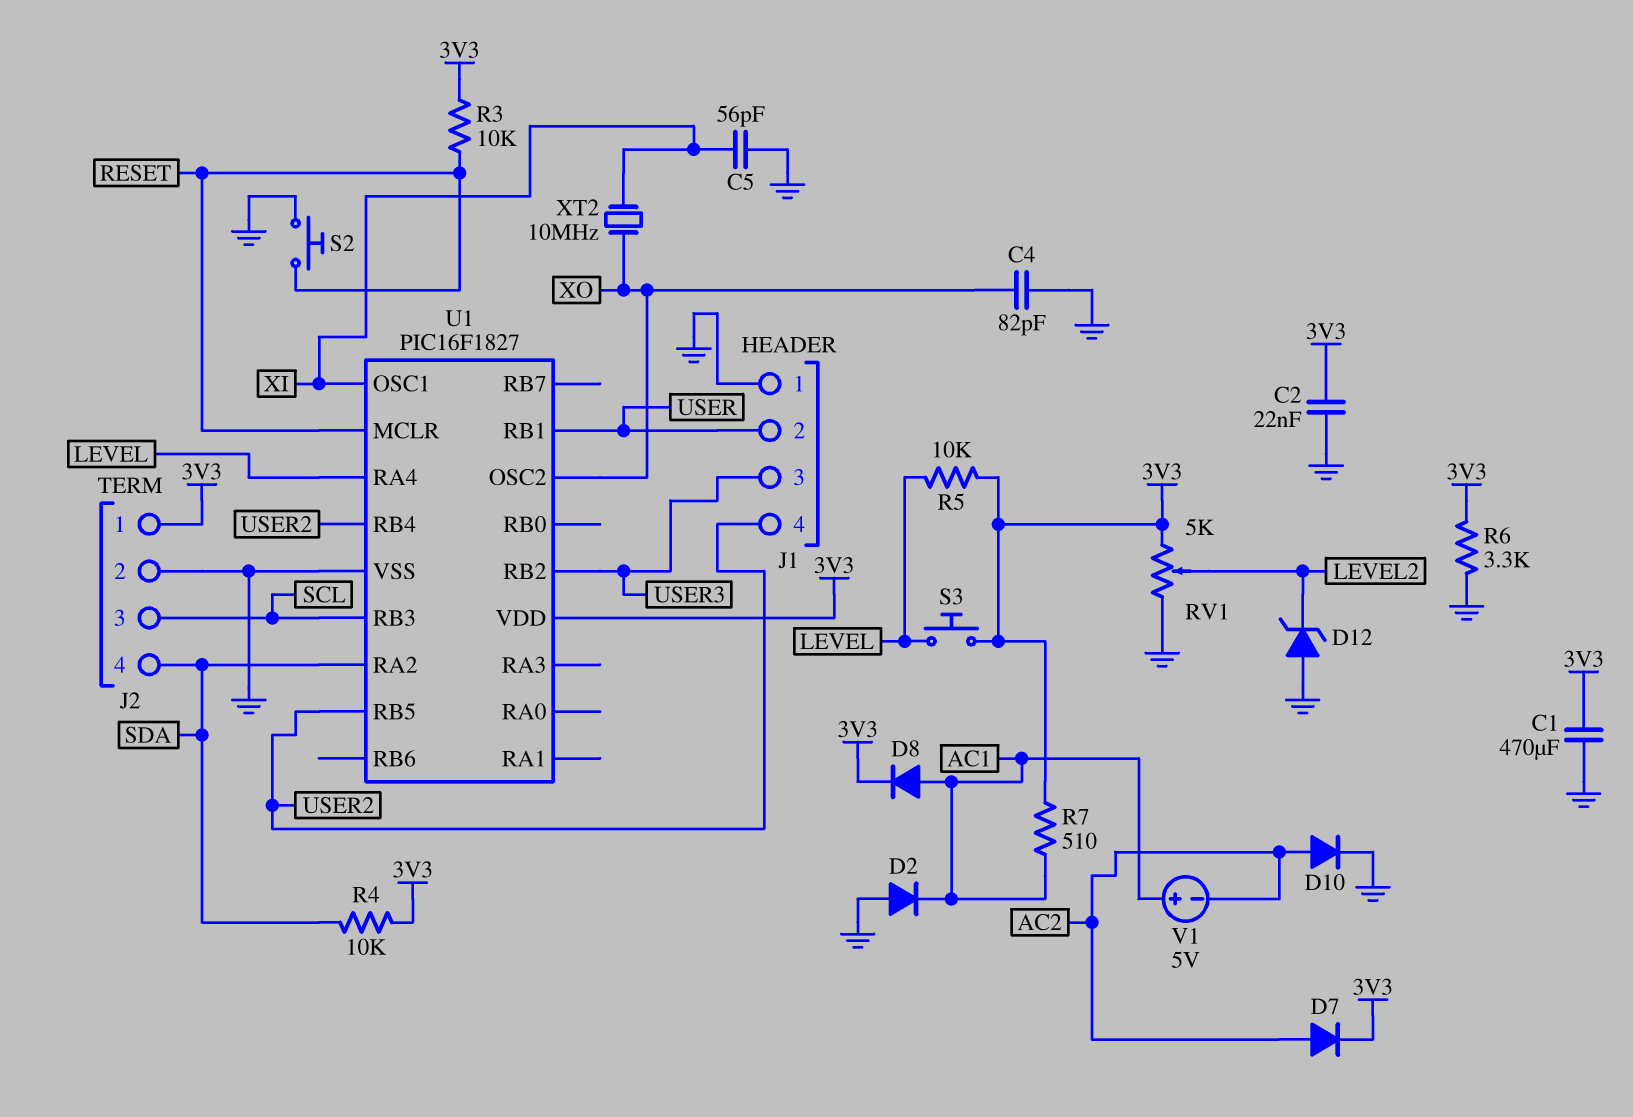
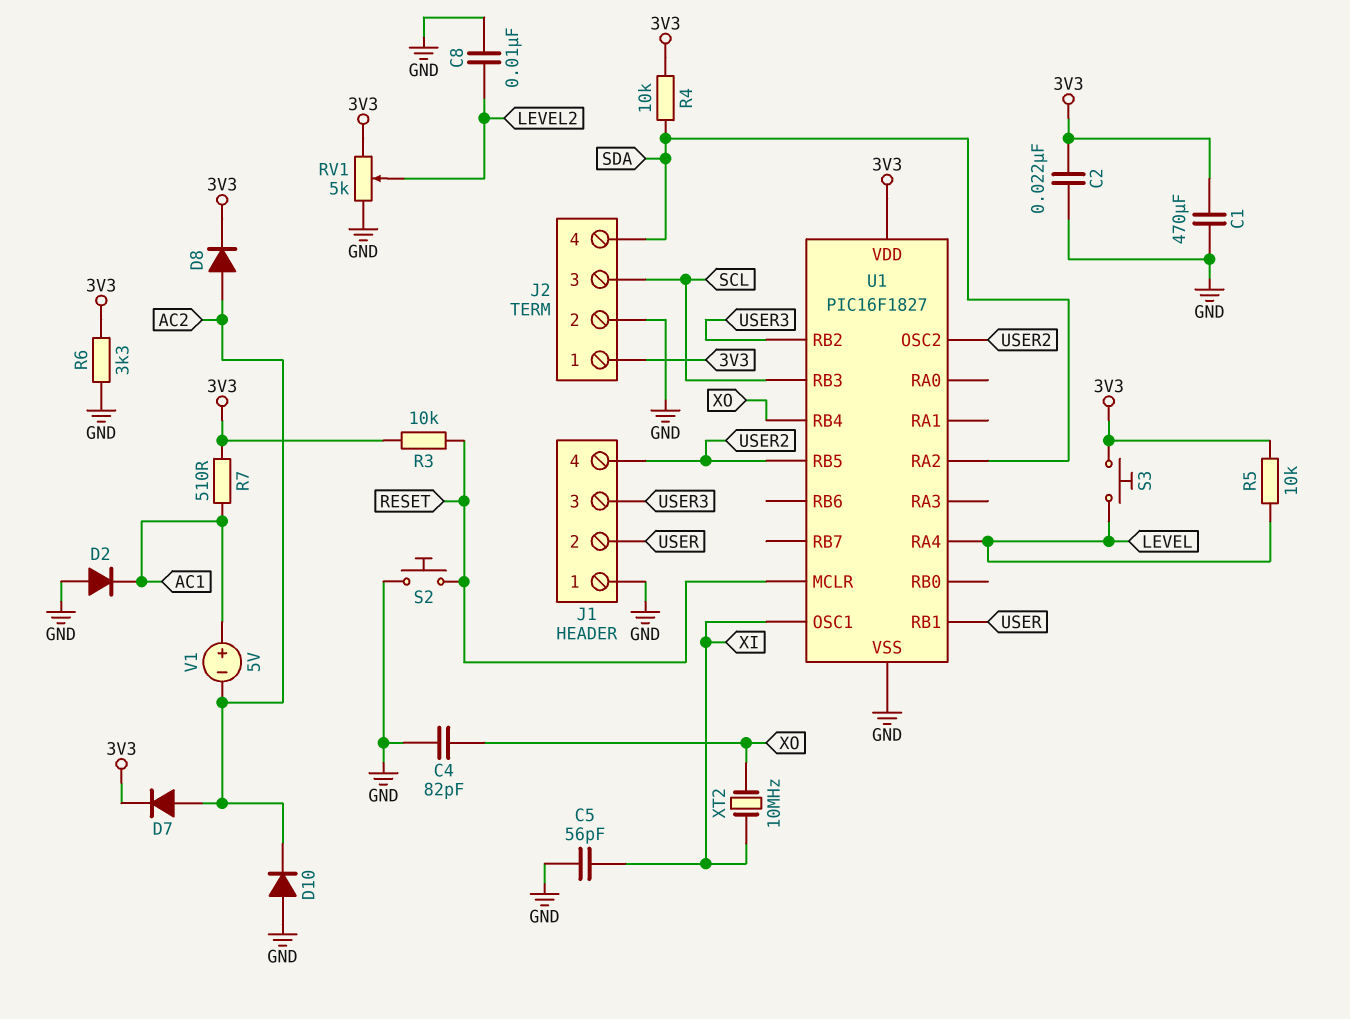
C8: none -> 10nF (GND, LEVEL2)
D8: diode (A AC1, K 3V3) -> diode (A AC2, K 3V3)
D10: diode (A AC2, K GND) -> diode (A GND, K AC2)
D12: zener (A GND, K LEVEL2) -> none
U1 pin OSC2: XO -> USER2
U1 pin RB4: USER2 -> XO

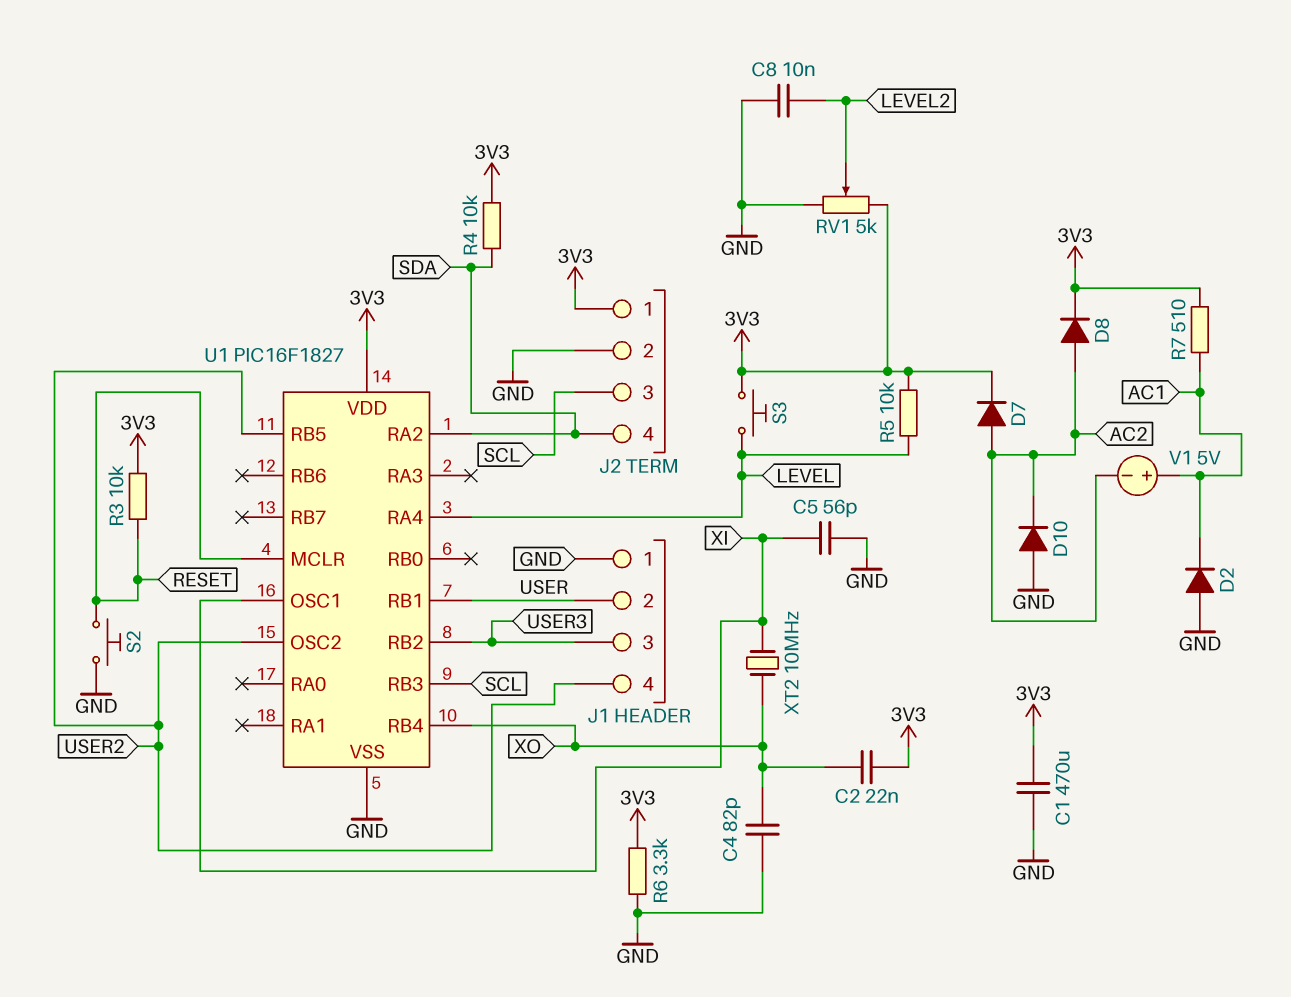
C2: 22nF (3V3, GND) -> 22nF (3V3, XO)

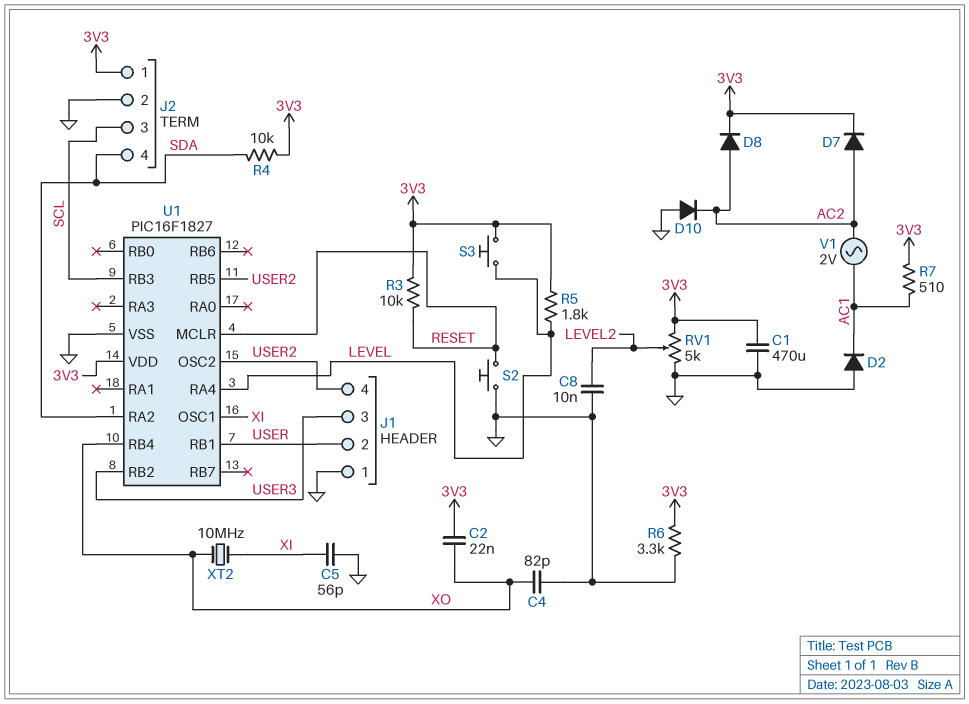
R5: 10k (3V3, LEVEL) -> 1.8k (3V3, LEVEL)
V1: 5V (plus AC1, minus AC2) -> AC 2V (AC1, AC2)

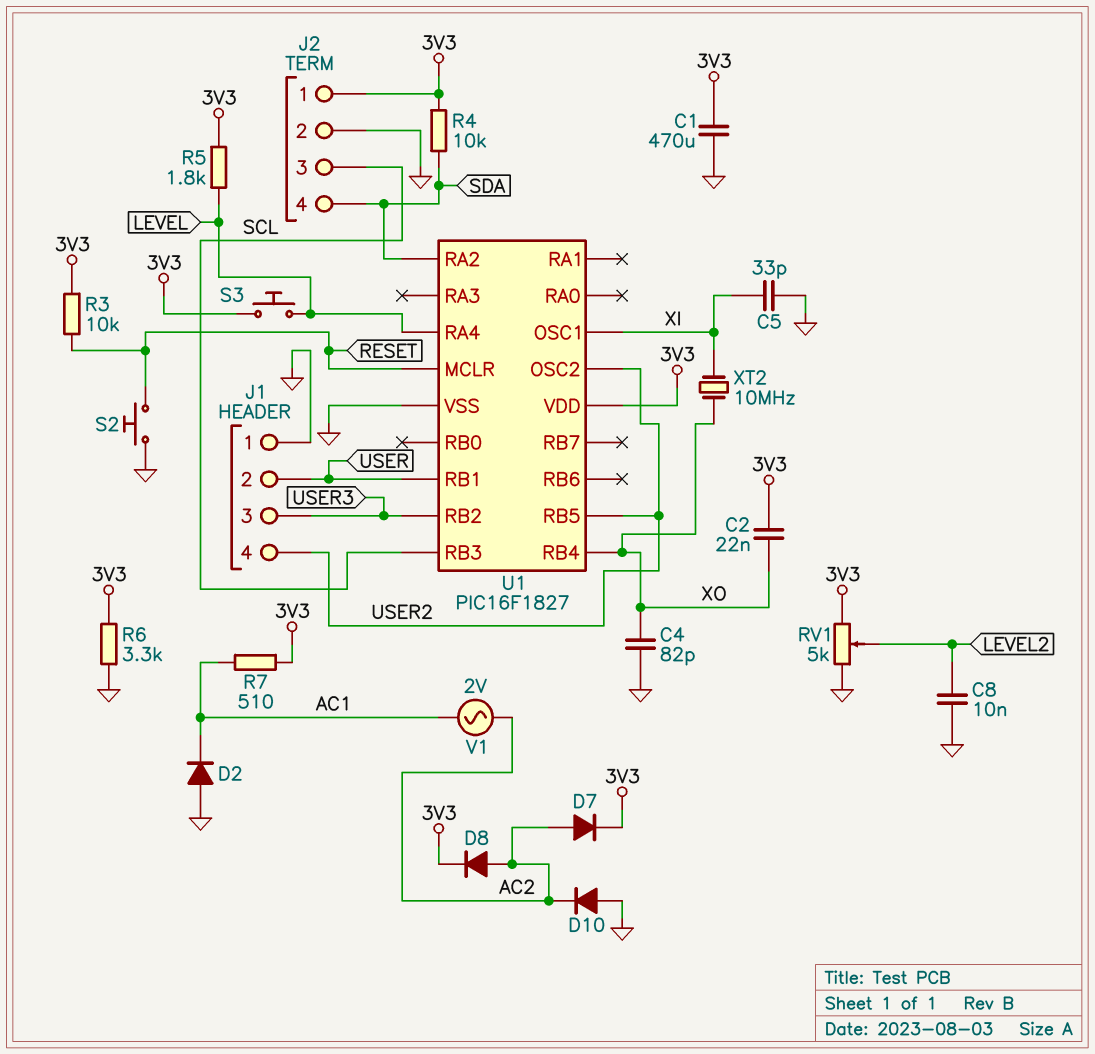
C5: 56pF (GND, XI) -> 33pF (GND, XI)

